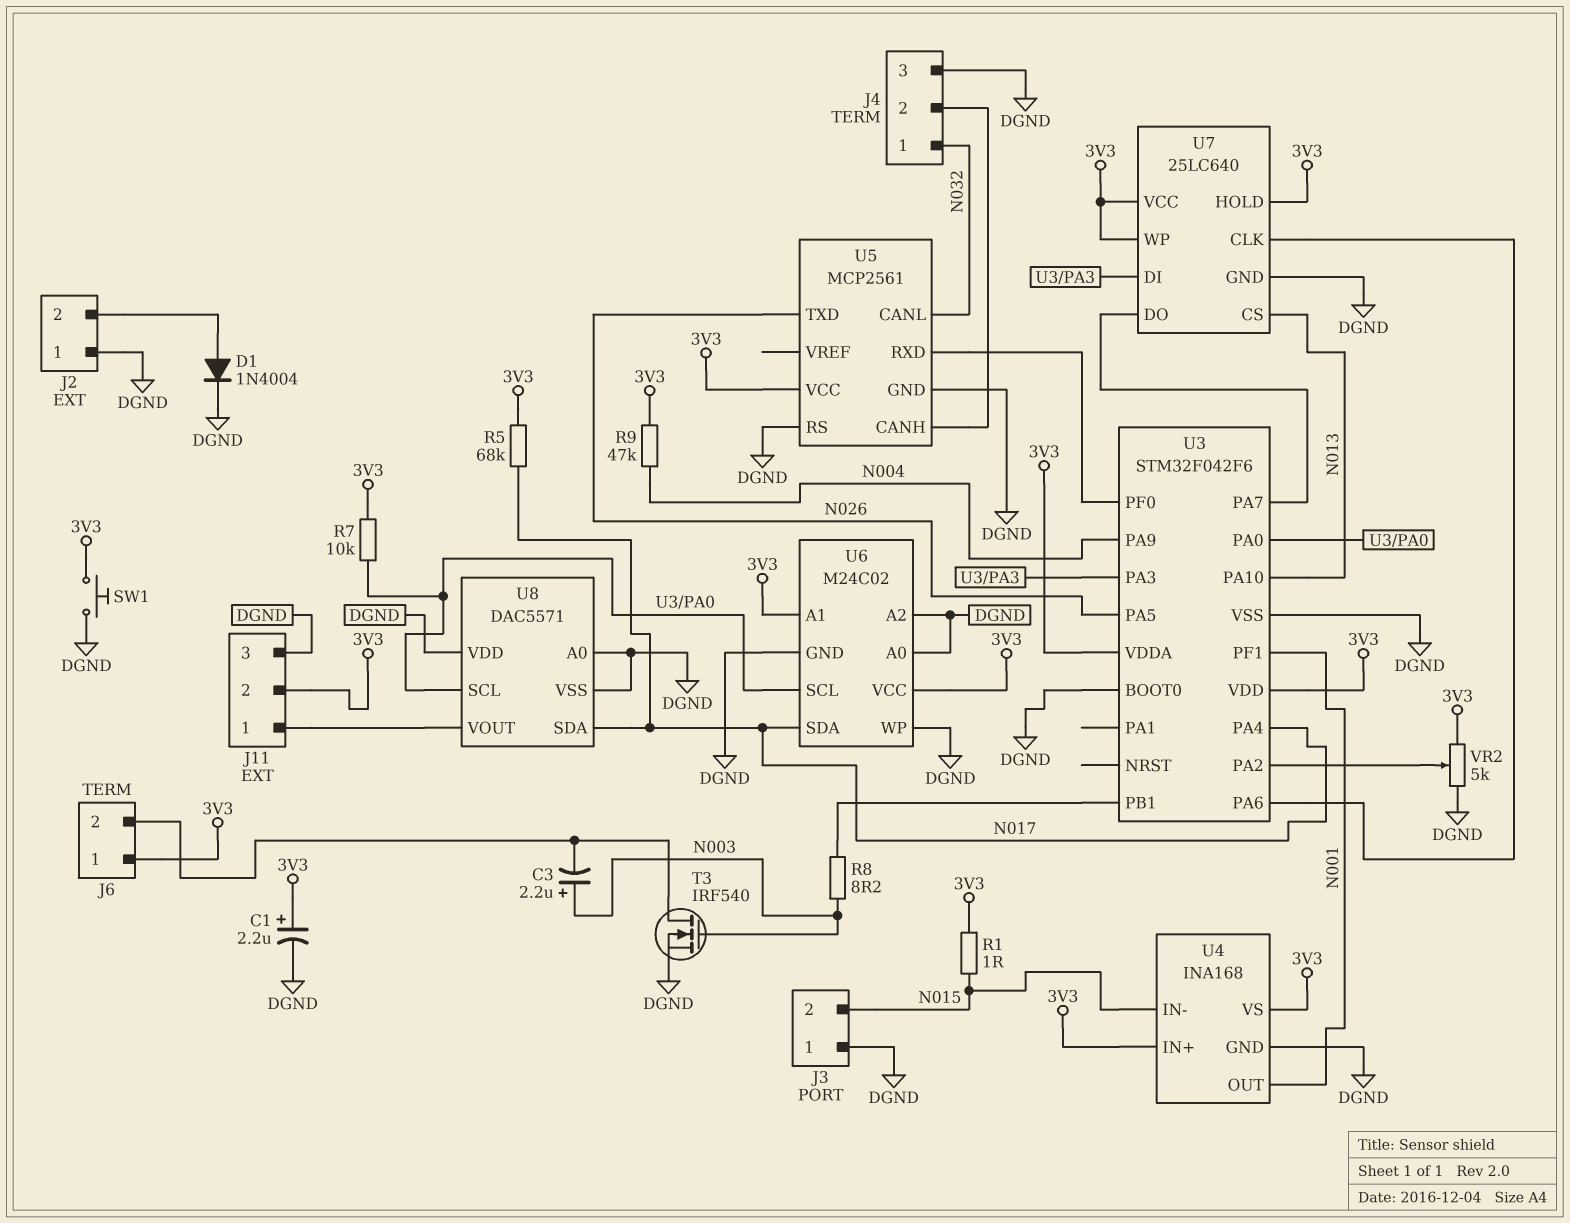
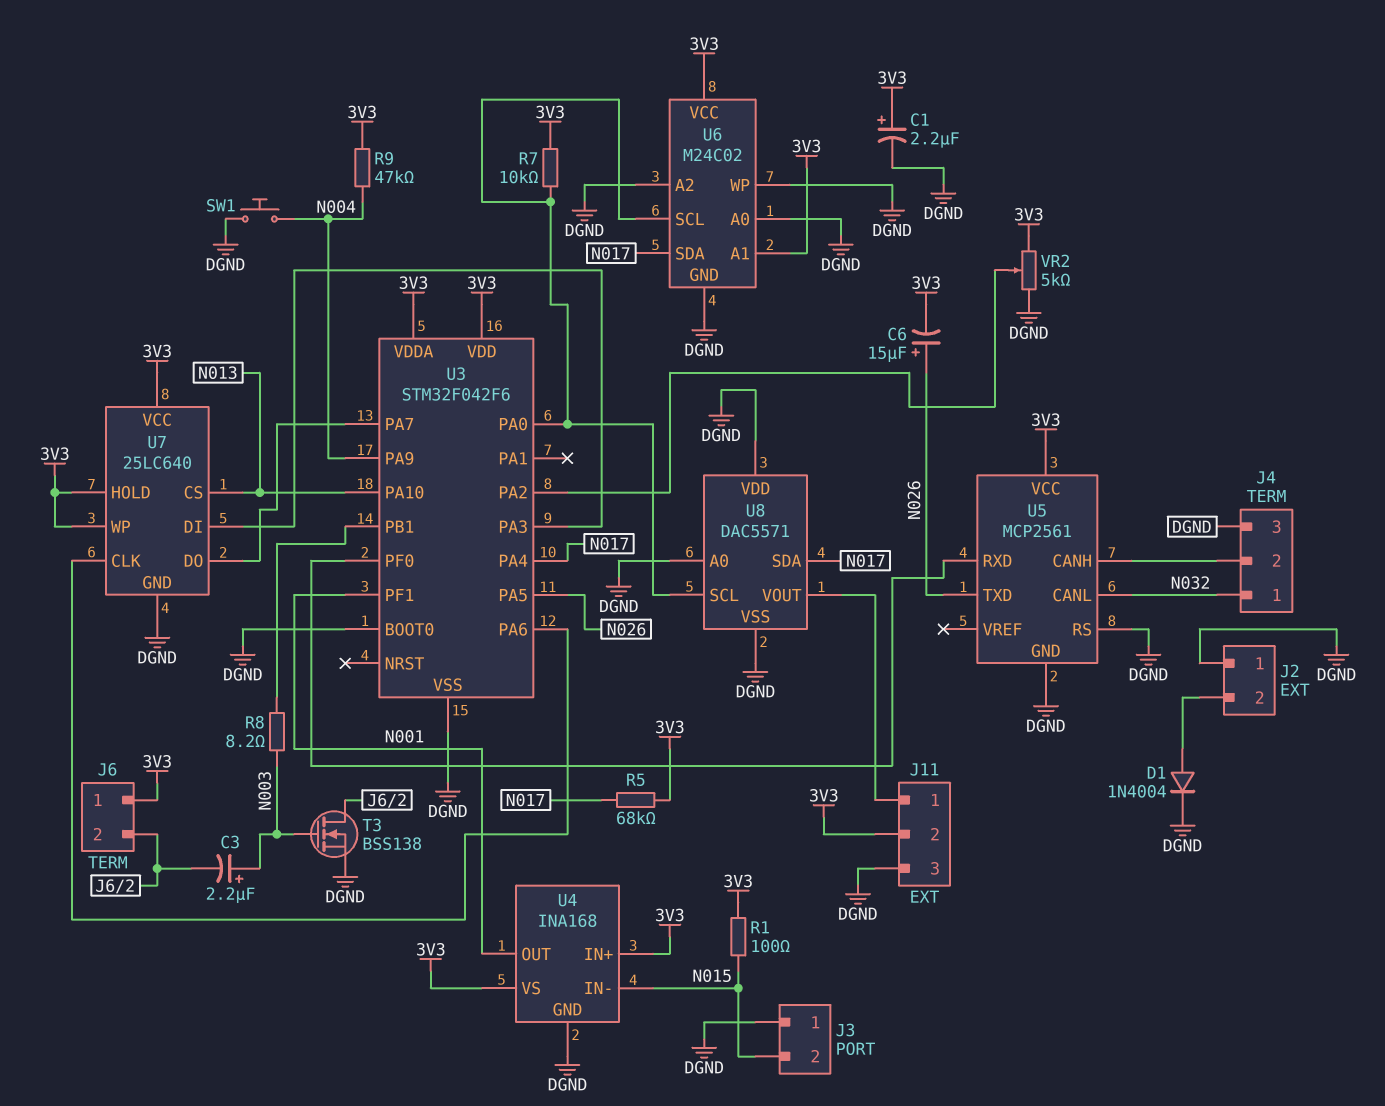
C6: none -> 15uF (plus N026, minus 3V3)
R1: 1 (3V3, N015) -> 100 (3V3, N015)
SW1: button (3V3, DGND) -> button (DGND, N004)
T3: NMOS IRF540 (G N003, D J6/2, S DGND) -> NMOS BSS138 (G N003, D J6/2, S DGND)

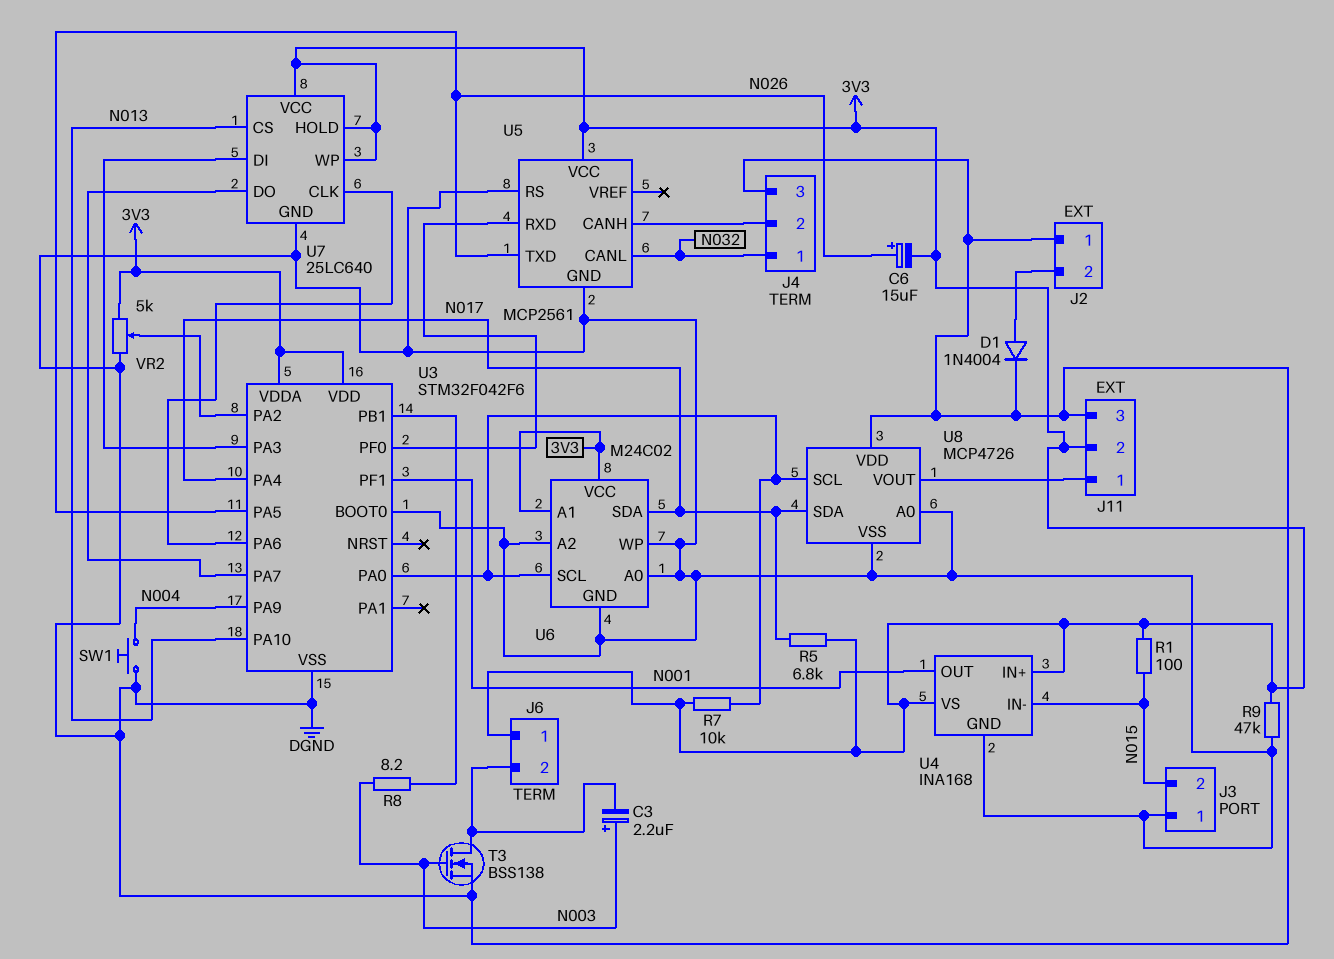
C1: 2.2uF (plus 3V3, minus DGND) -> none
R5: 68k (3V3, N017) -> 6.8k (3V3, N017)
R9: 47k (3V3, N004) -> 47k (3V3, DGND)
U8: DAC5571 -> MCP4726

